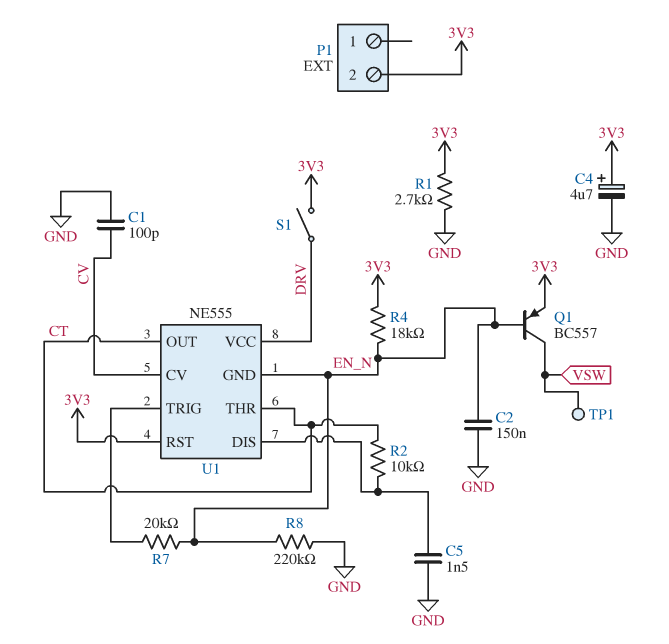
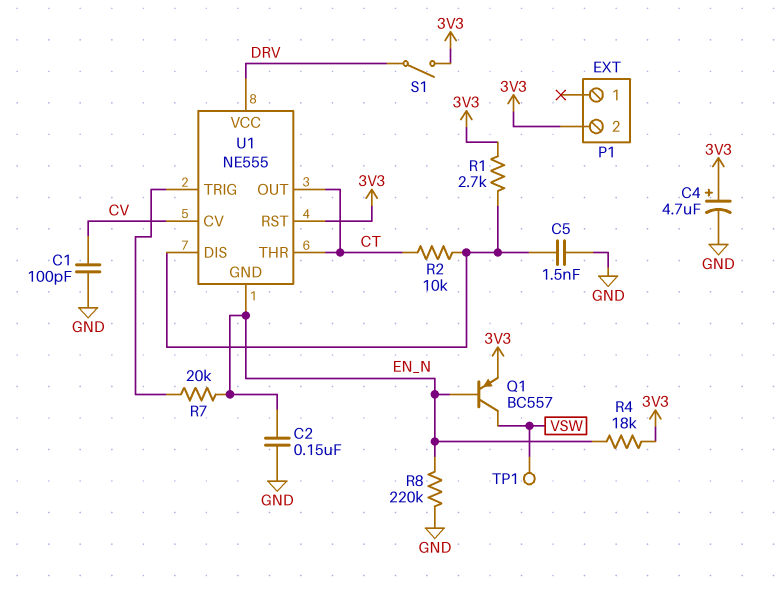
R1: 2.7k (3V3, GND) -> 2.7k (3V3, U1/DIS)

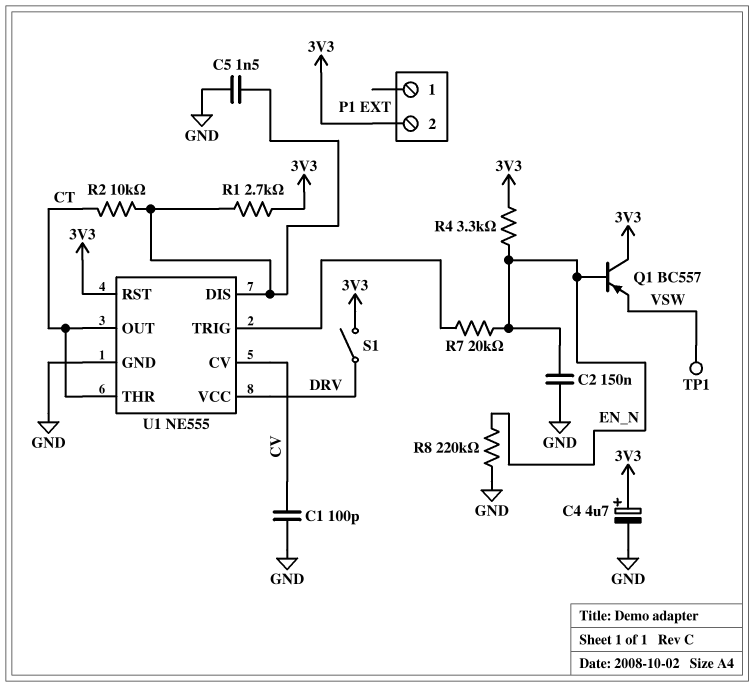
Q1: PNP BC557 (B EN_N, C VSW, E 3V3) -> PNP BC557 (B EN_N, C 3V3, E VSW)
R4: 18k (3V3, EN_N) -> 3.3k (3V3, EN_N)
U1 pin GND: EN_N -> GND

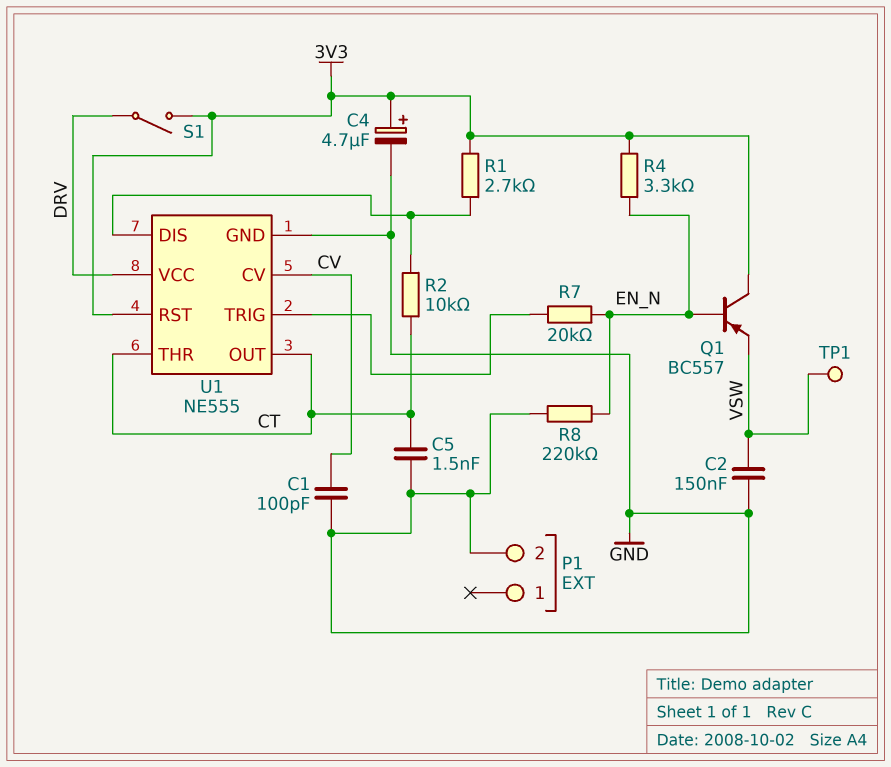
C2: 150nF (EN_N, GND) -> 150nF (GND, VSW)
C5: 1.5nF (GND, U1/DIS) -> 1.5nF (CT, GND)
P1 pin 2: 3V3 -> GND

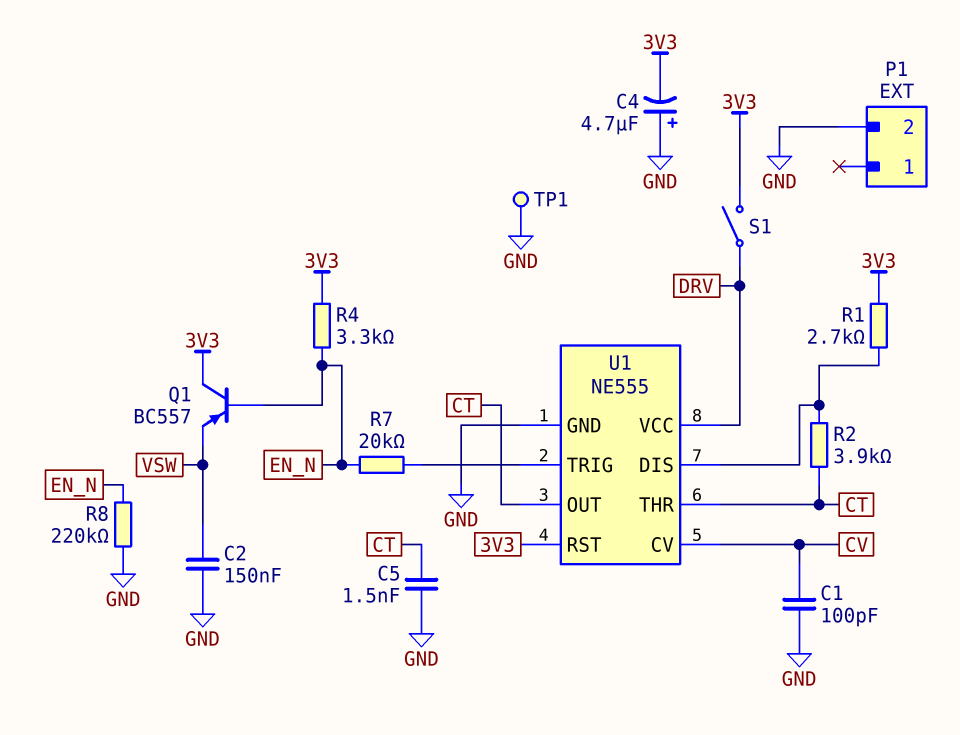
C4: 4.7uF (plus 3V3, minus GND) -> 4.7uF (plus GND, minus 3V3)
R2: 10k (CT, U1/DIS) -> 3.9k (CT, U1/DIS)
TP1: test point (VSW) -> test point (GND)

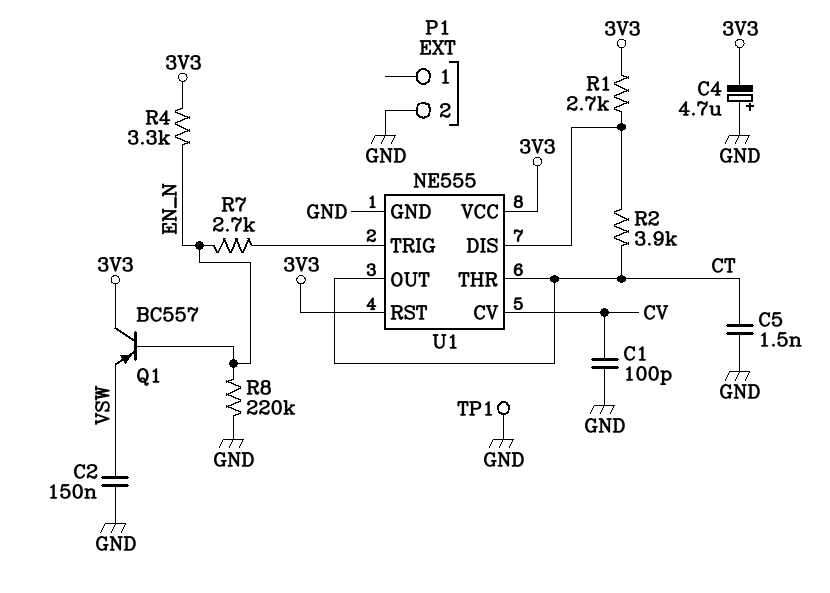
R7: 20k (EN_N, U1/TRIG) -> 2.7k (EN_N, U1/TRIG)
S1: switch (3V3, DRV) -> none
U1 pin VCC: DRV -> 3V3

